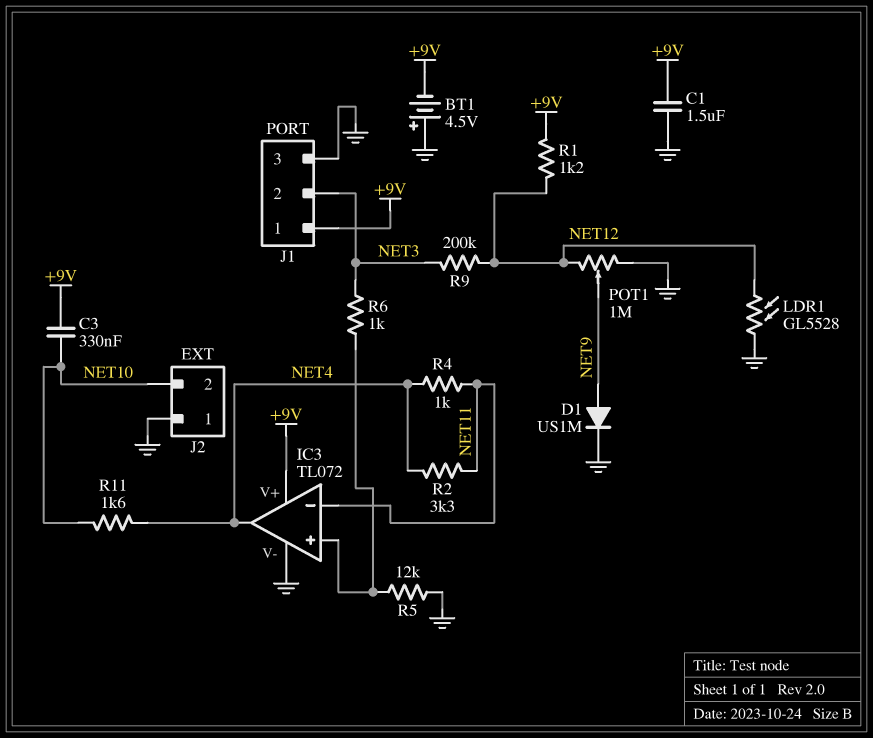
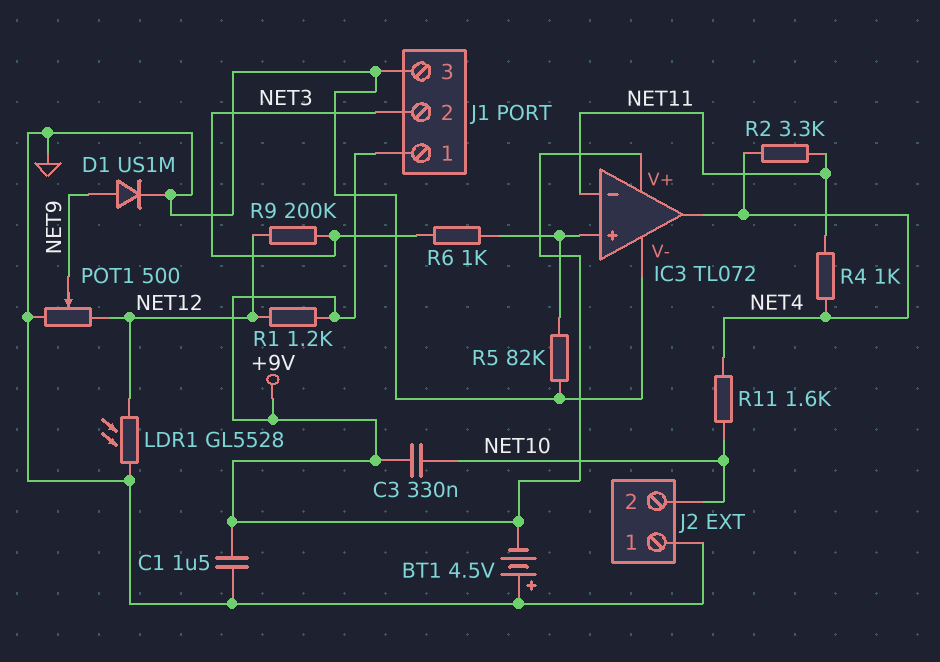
POT1: 1M (GND, NET12, wiper NET9) -> 500 (GND, NET12, wiper NET9)
R5: 12k (GND, IC3/in+) -> 82k (GND, IC3/in+)

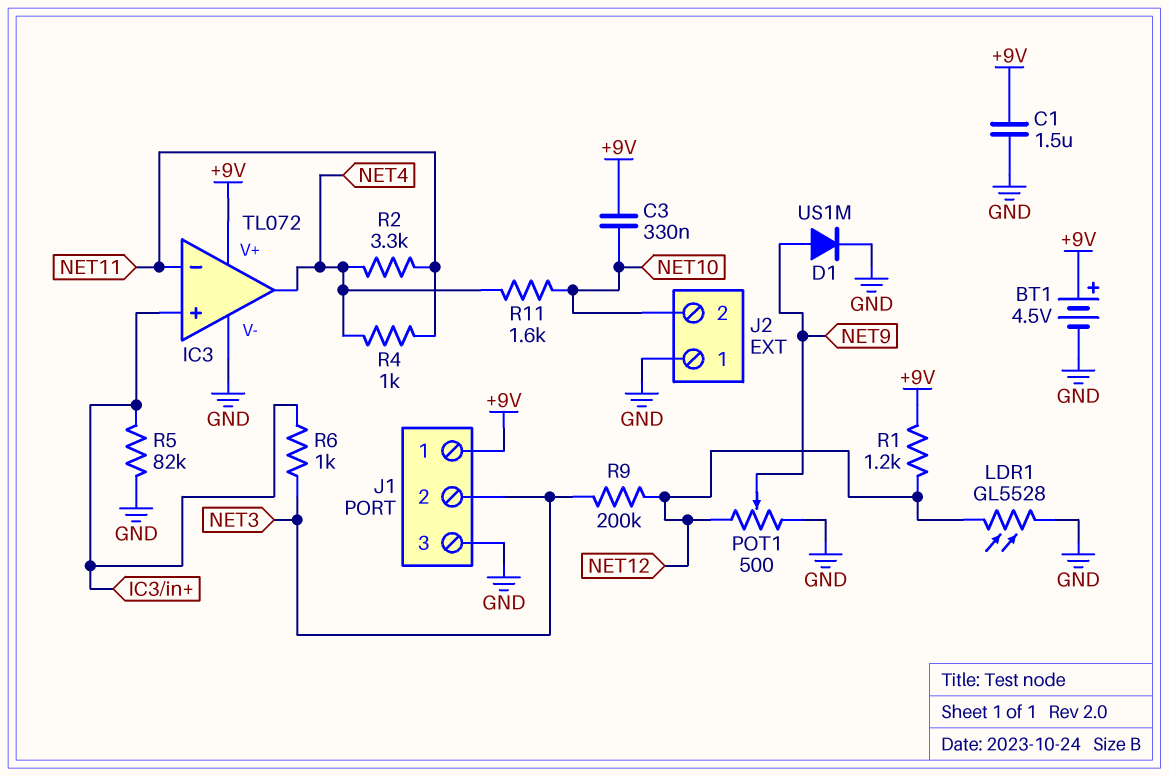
BT1: 4.5V (plus GND, minus +9V) -> 4.5V (plus +9V, minus GND)

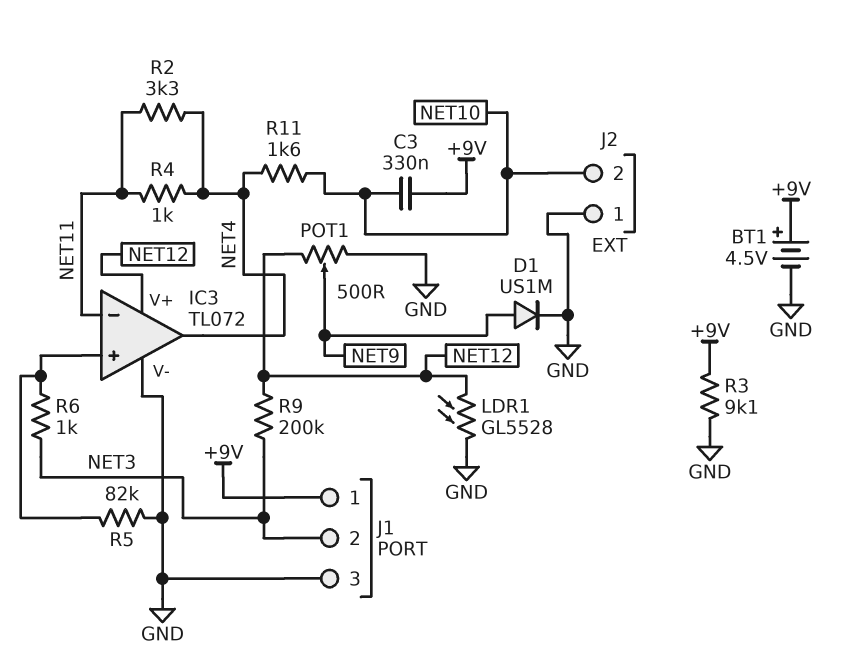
C1: 1.5uF (+9V, GND) -> none
IC3 pin V+: +9V -> NET12
R1: 1.2k (+9V, NET12) -> none
R3: none -> 9.1k (+9V, GND)

